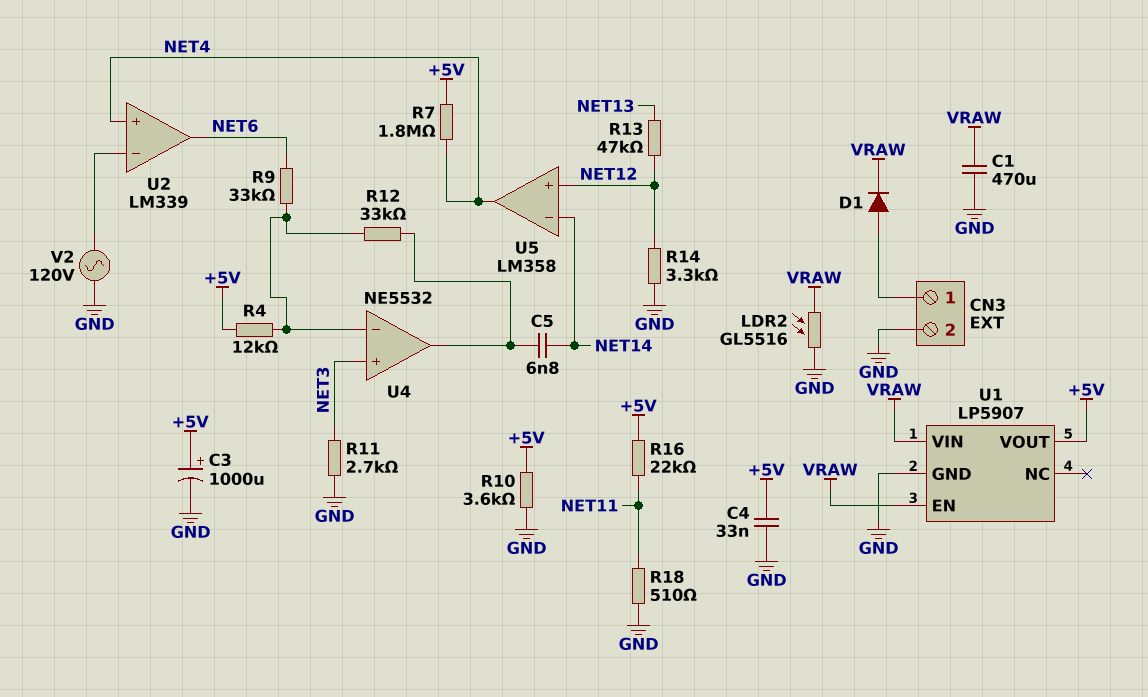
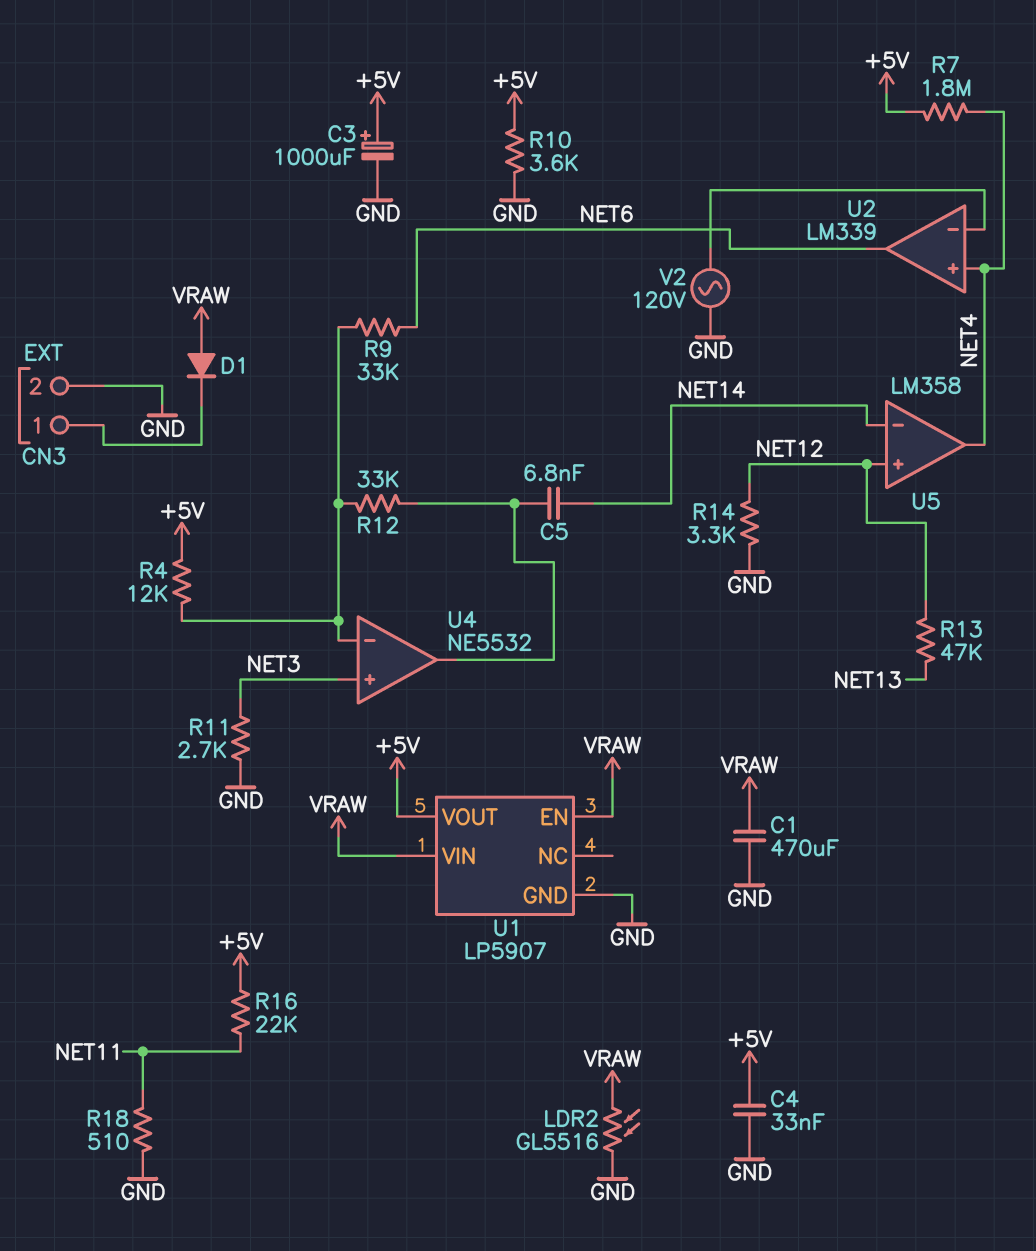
D1: diode (A CN3/1, K VRAW) -> diode (A VRAW, K CN3/1)

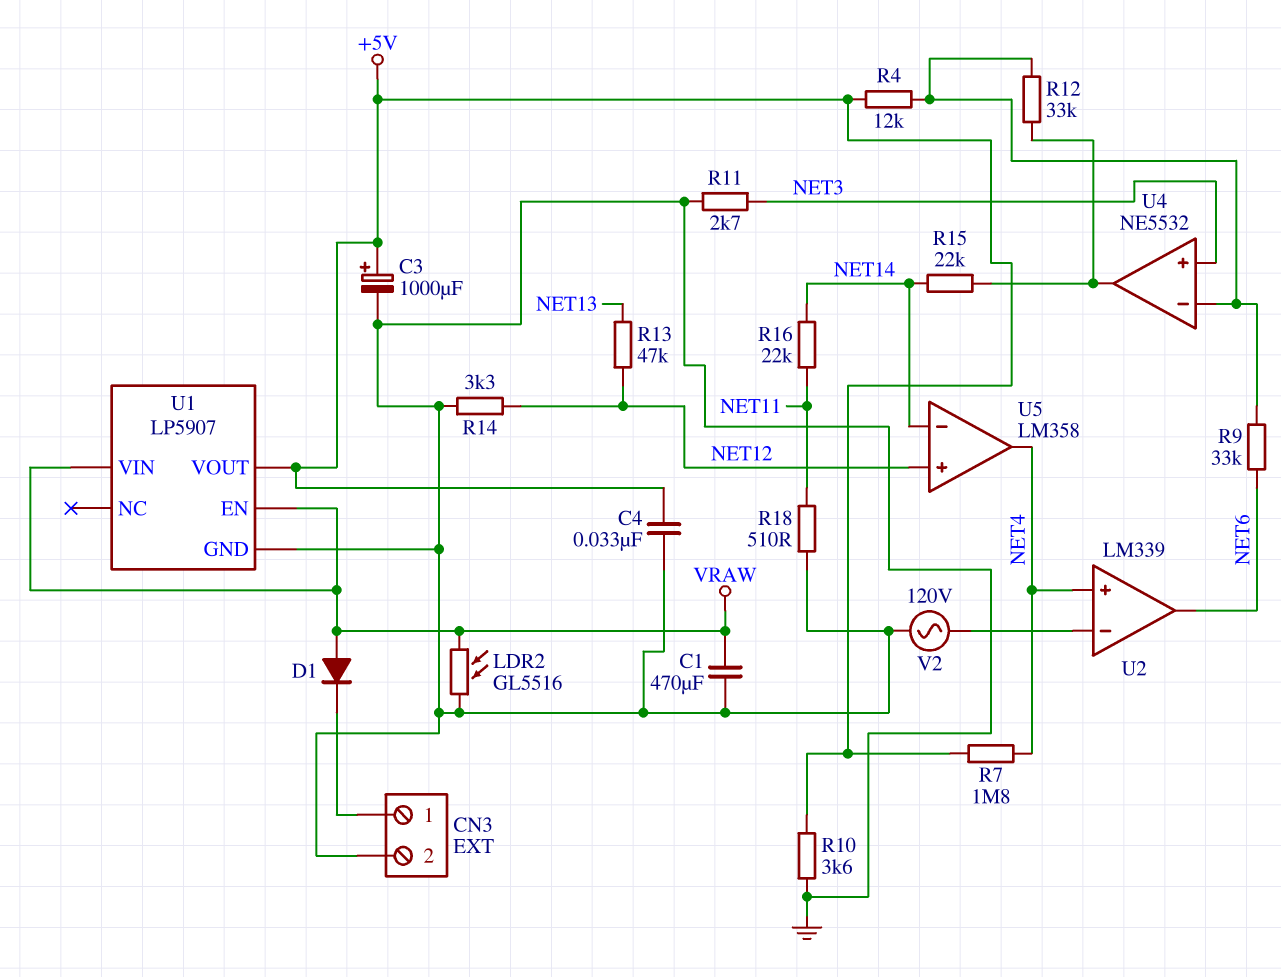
C5: 6.8nF (NET14, U4/out) -> none
R15: none -> 22k (NET14, U4/out)
R16: 22k (+5V, NET11) -> 22k (NET11, NET14)

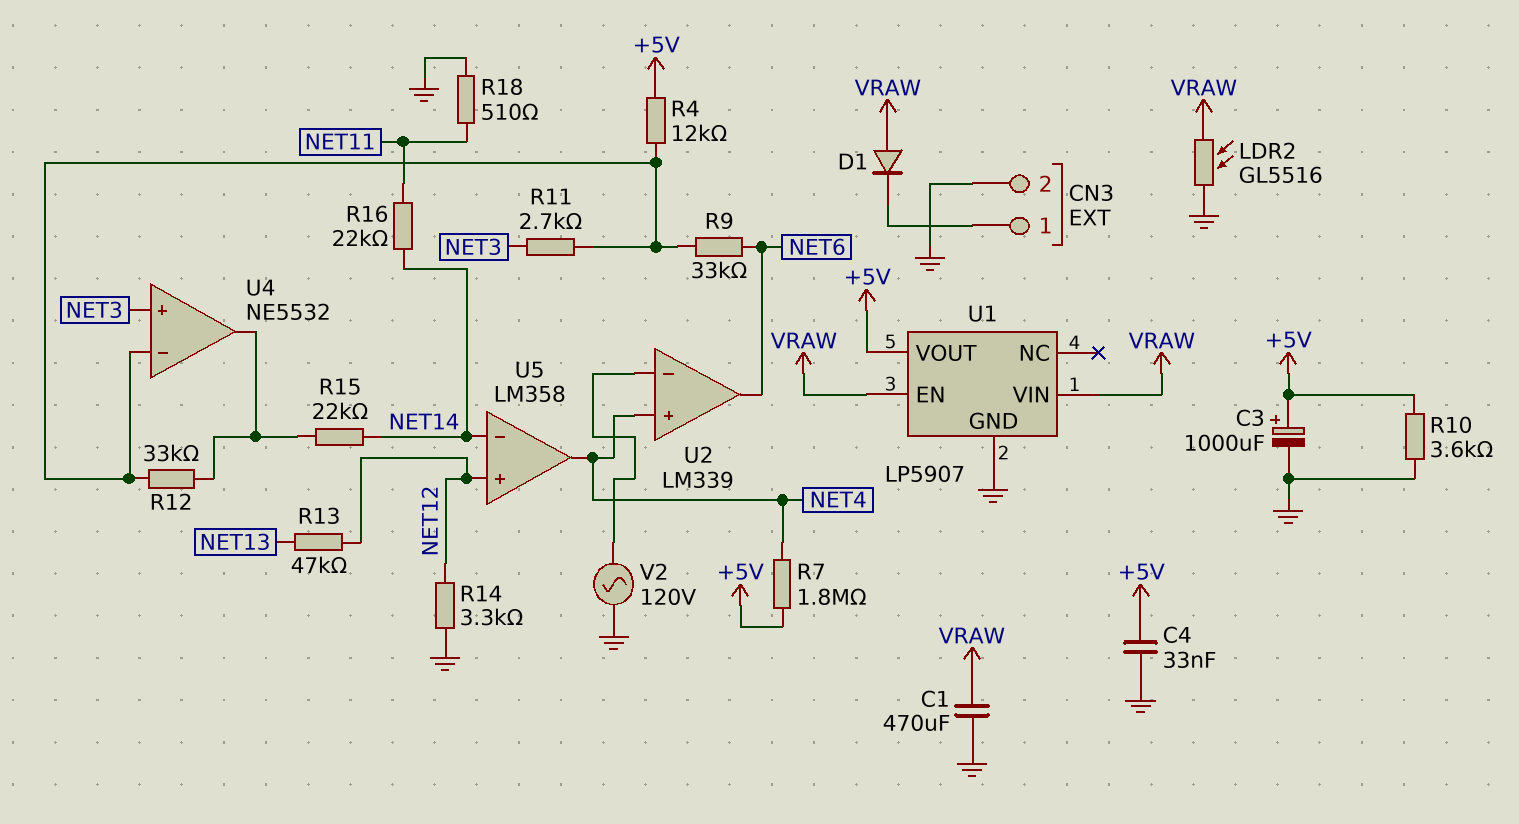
R11: 2.7k (GND, NET3) -> 2.7k (NET3, U4/in-)

